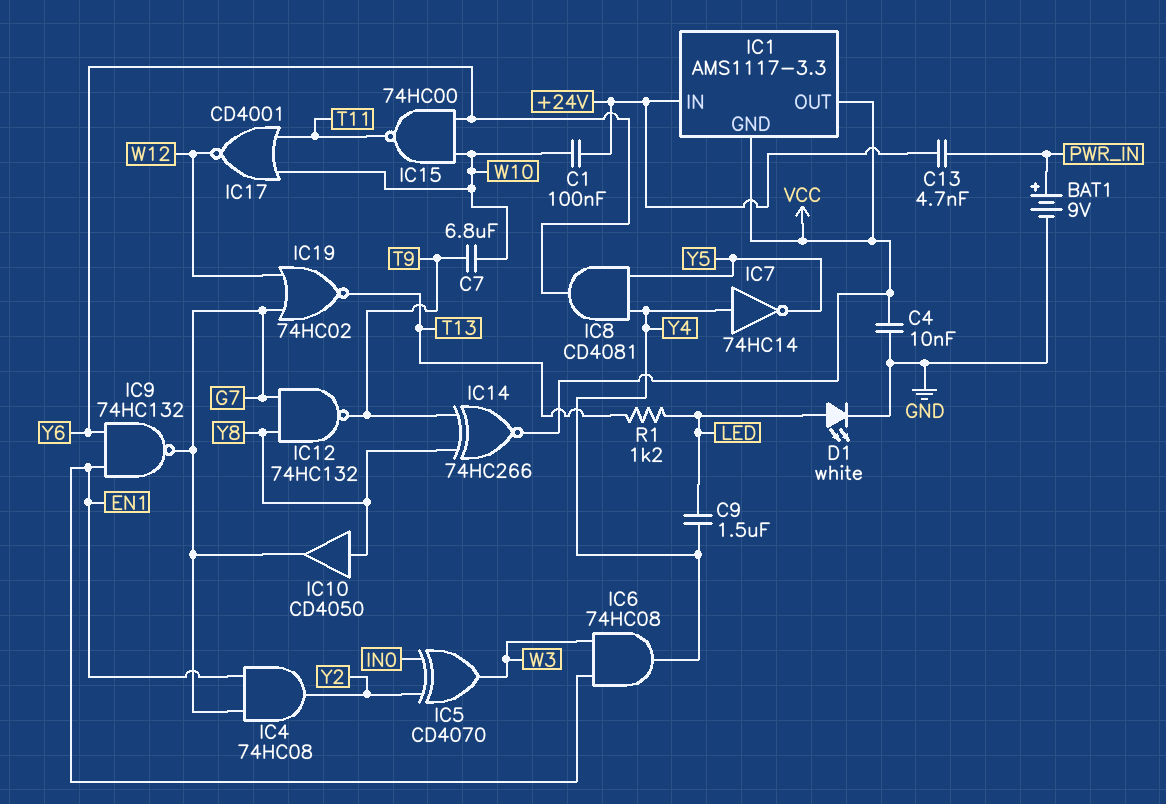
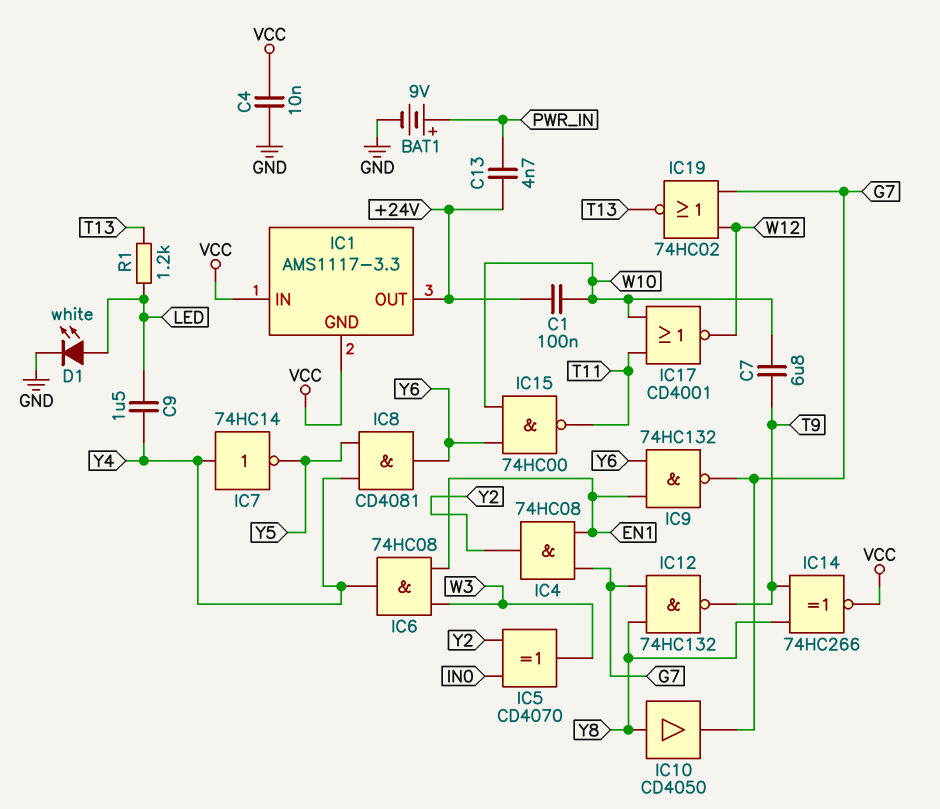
IC1 pin IN: +24V -> VCC
IC1 pin OUT: VCC -> +24V

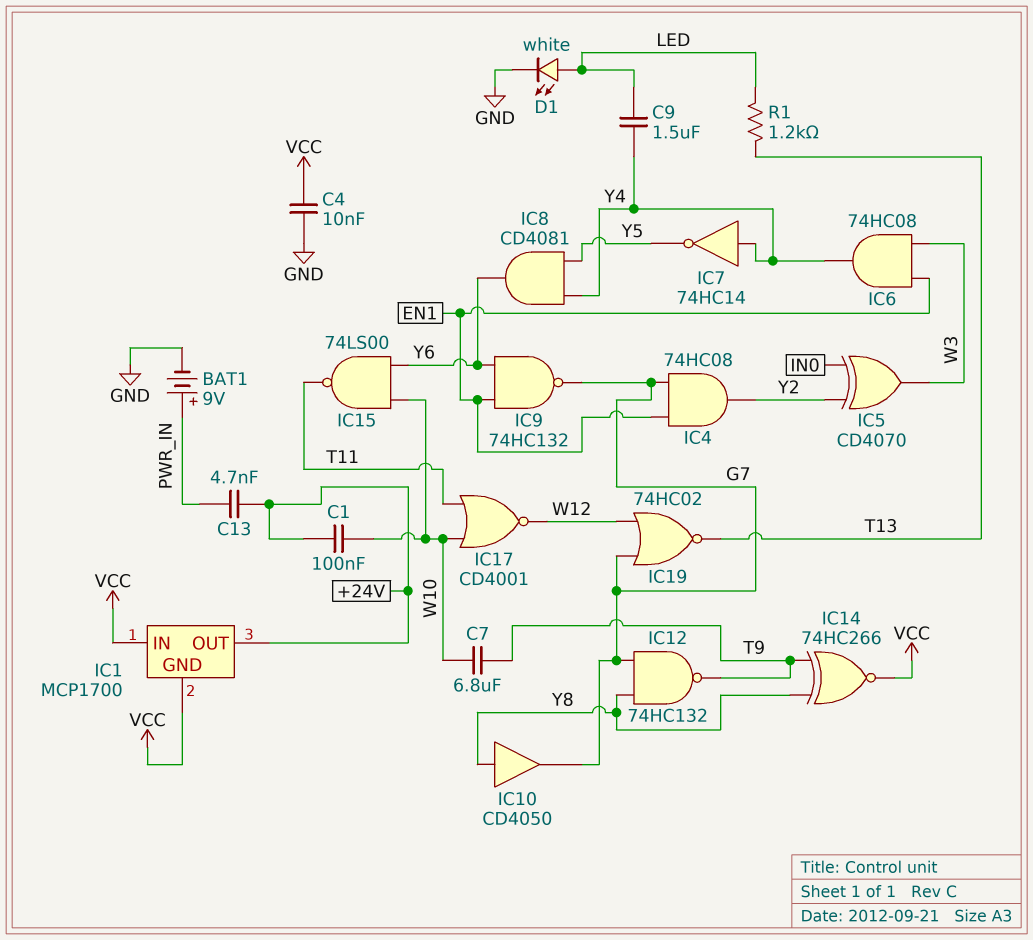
IC1: AMS1117-3.3 -> MCP1700
IC15: NAND 74HC00 (in W10, in Y6, out T11) -> NAND 74LS00 (in W10, in Y6, out T11)

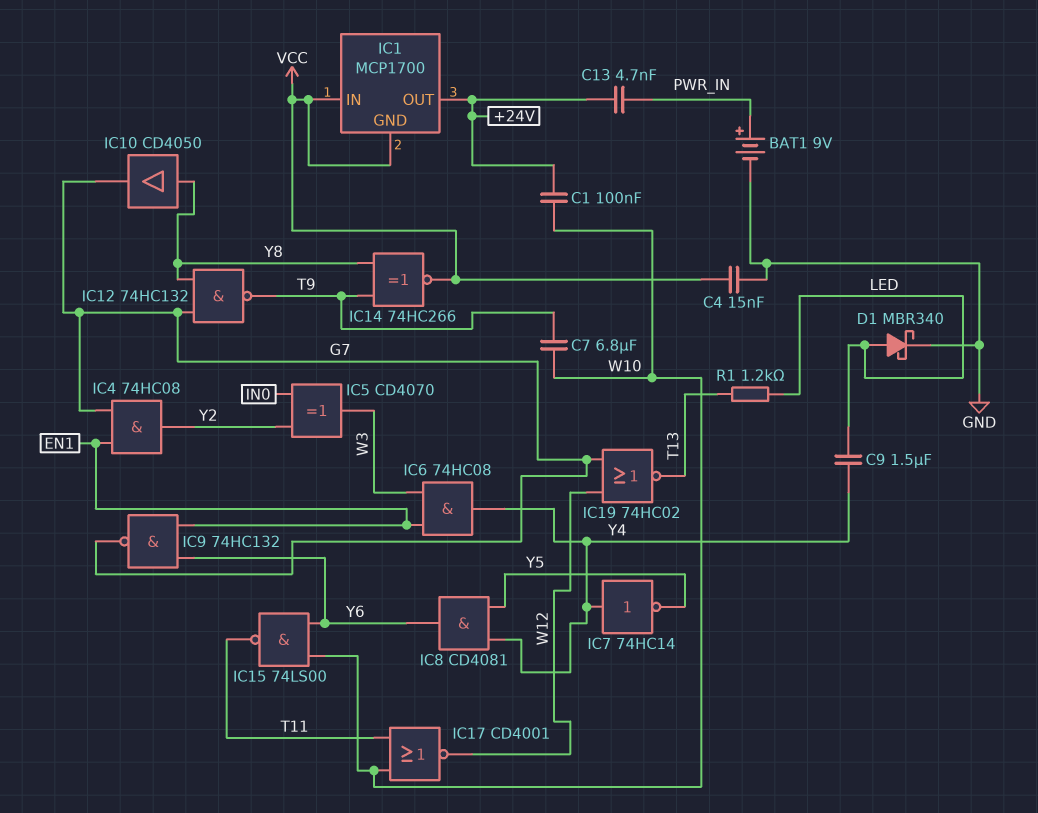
C4: 10nF (GND, VCC) -> 15nF (GND, VCC)
D1: LED white (A LED, K GND) -> schottky MBR340 (A LED, K GND)

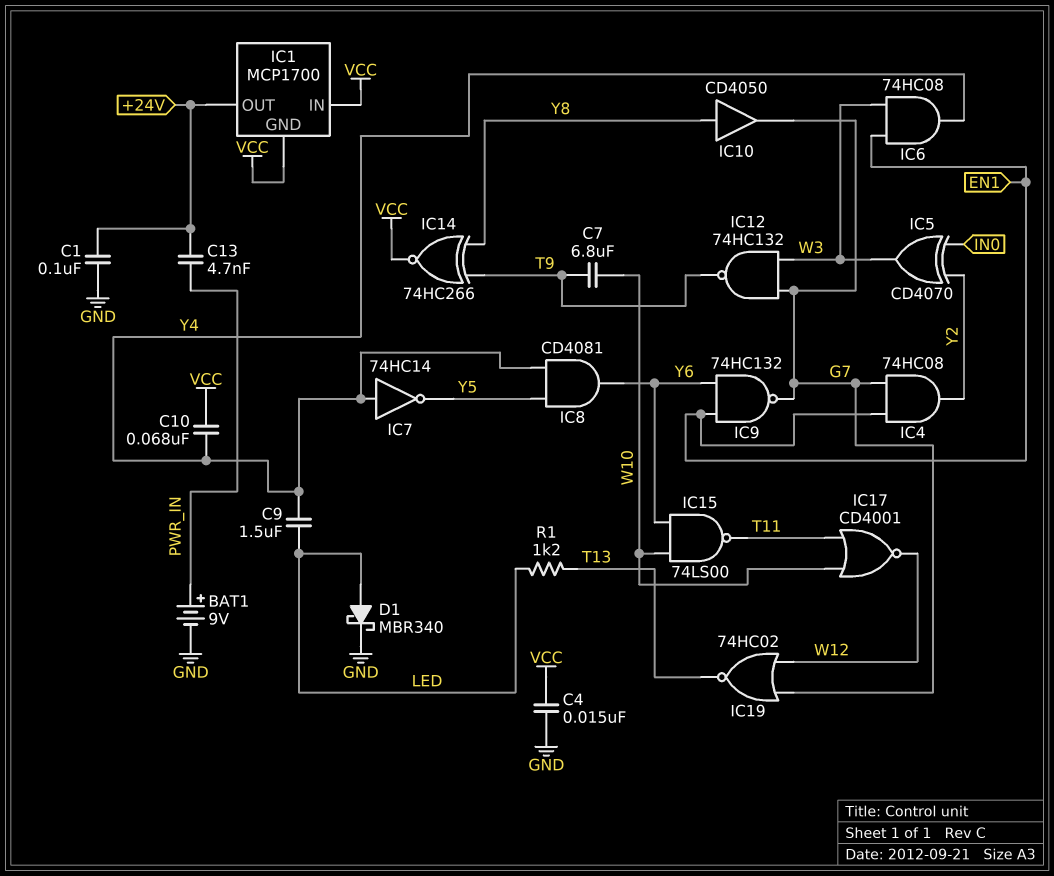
C1: 100nF (+24V, W10) -> 100nF (+24V, GND)
C10: none -> 68nF (VCC, Y4)
IC12: NAND 74HC132 (in G7, in Y8, out T9) -> NAND 74HC132 (in G7, in W3, out T9)

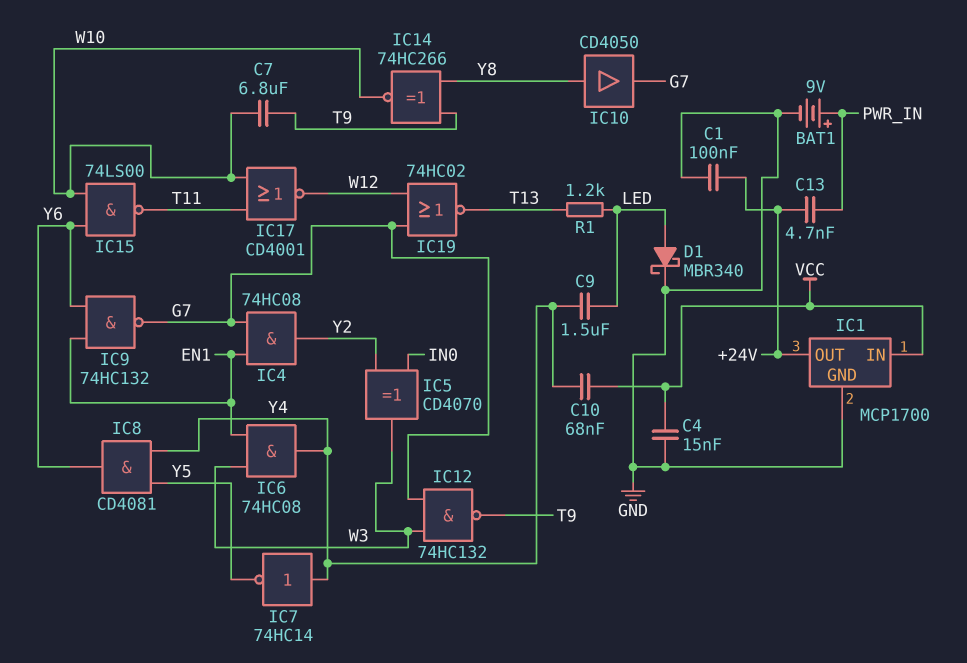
IC1 pin GND: VCC -> GND
IC14: XNOR 74HC266 (in T9, in Y8, out VCC) -> XNOR 74HC266 (in T9, in Y8, out W10)

